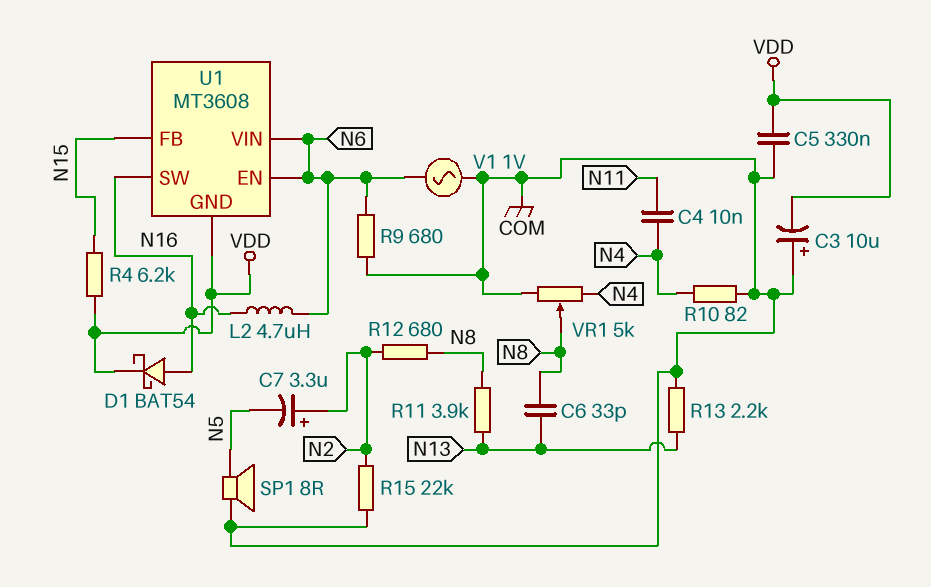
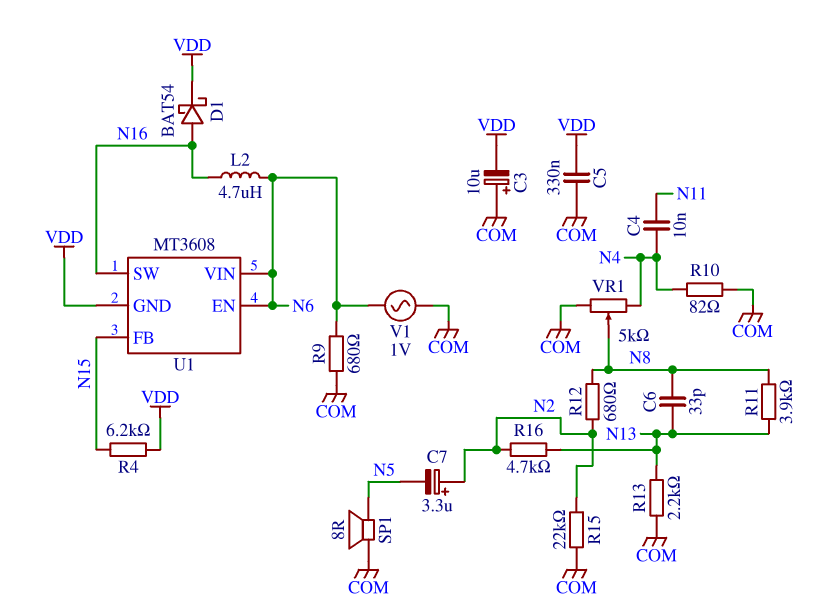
R16: none -> 4.7k (N2, N13)

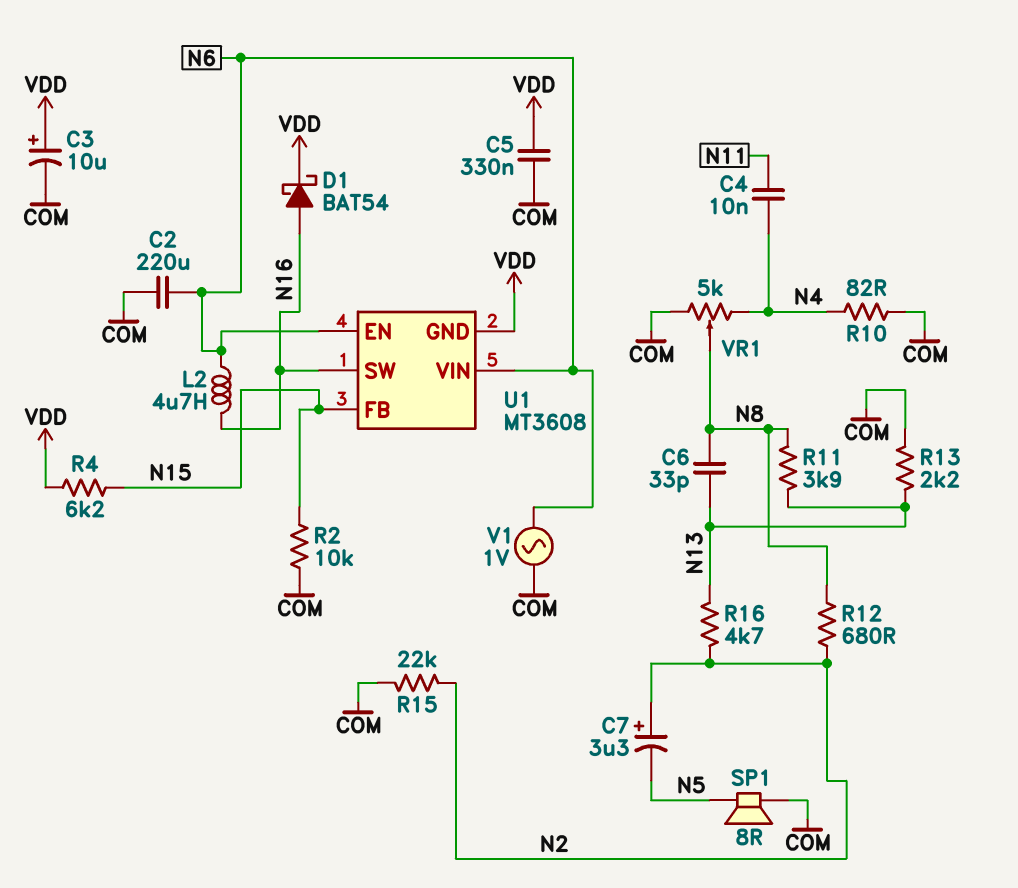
C2: none -> 220uF (COM, N6)
C3: 10uF (plus COM, minus VDD) -> 10uF (plus VDD, minus COM)
R2: none -> 10k (COM, N15)
R9: 680 (COM, N6) -> none

